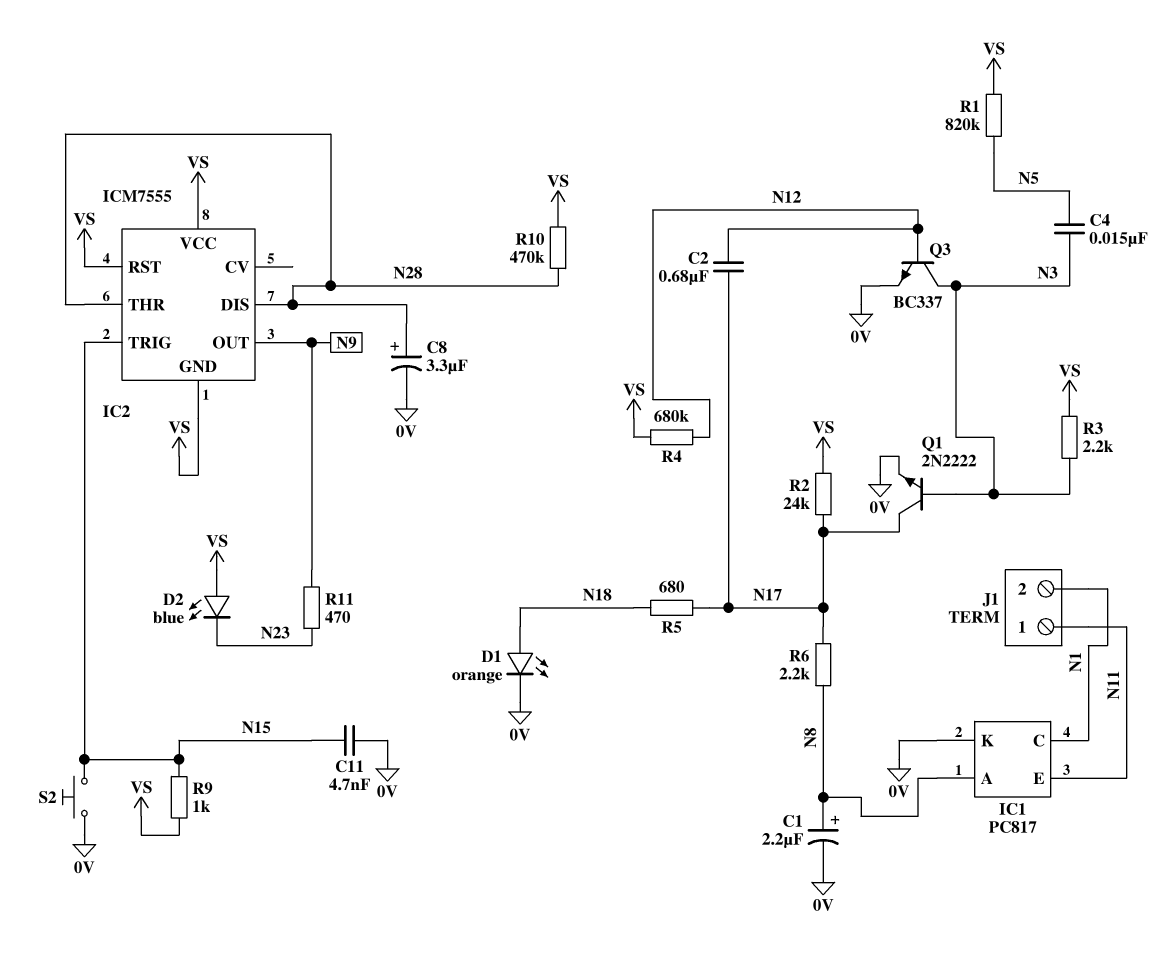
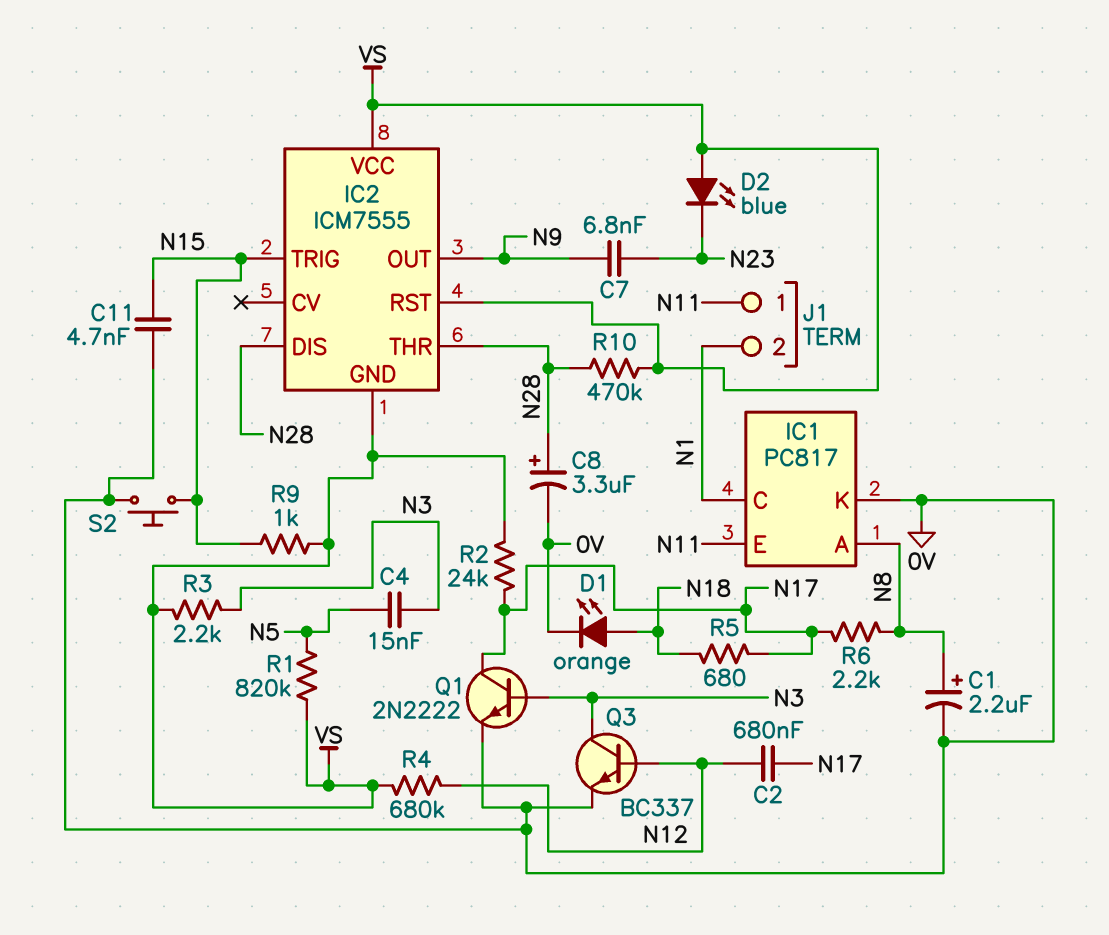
C7: none -> 6.8nF (N9, N23)
R11: 470 (N9, N23) -> none

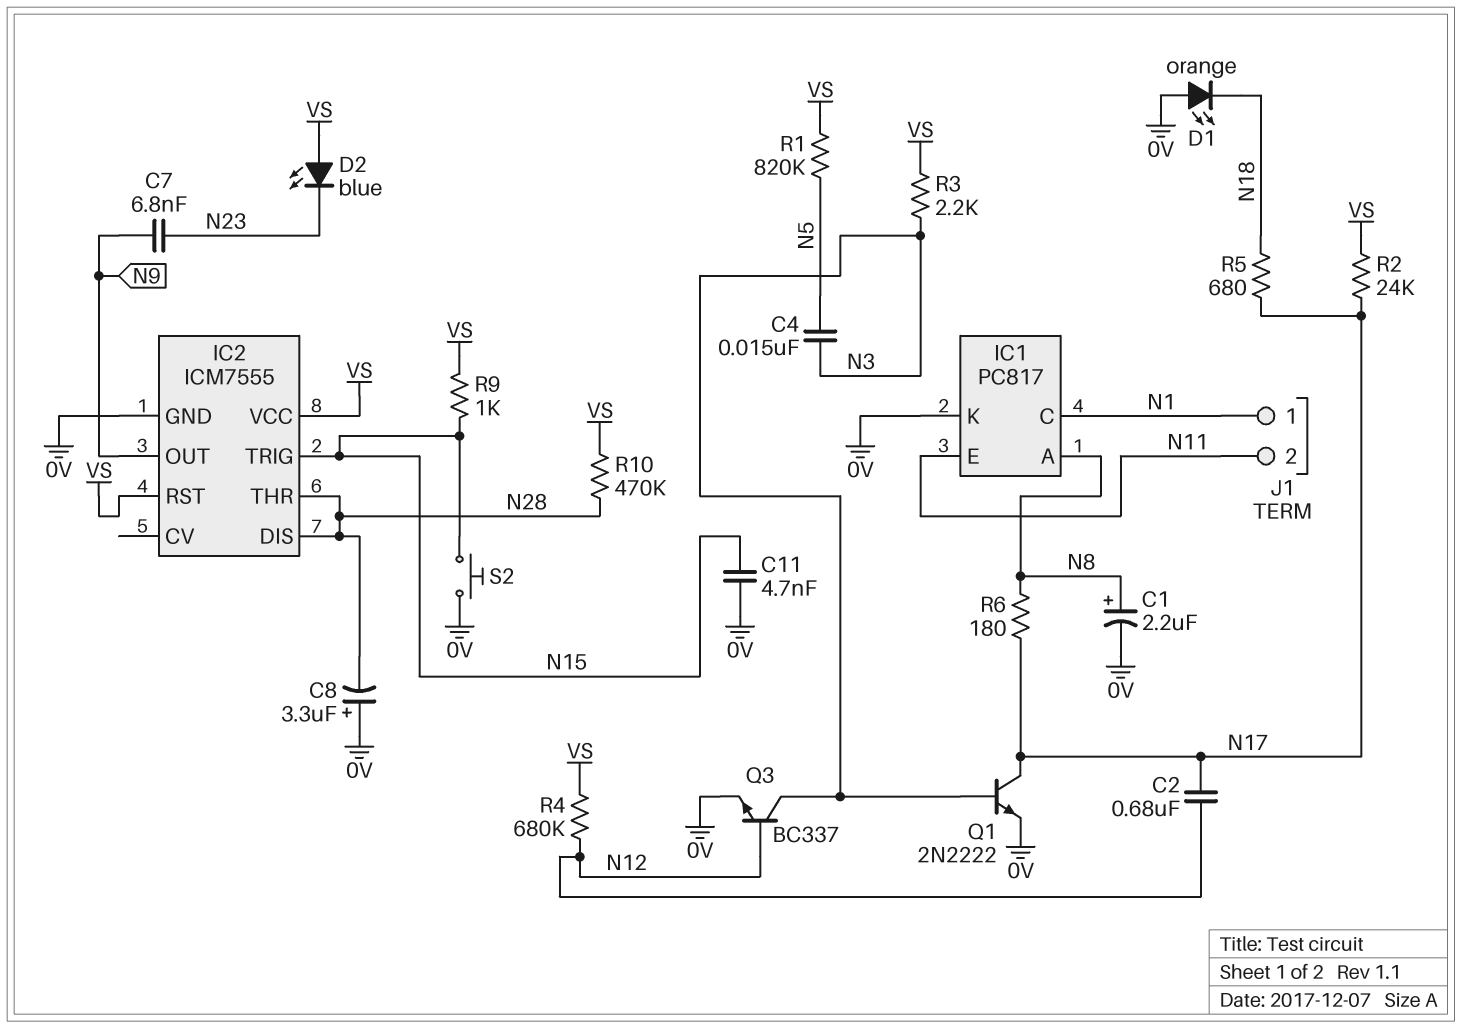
C8: 3.3uF (plus N28, minus 0V) -> 3.3uF (plus 0V, minus N28)
D1: LED orange (A N18, K 0V) -> LED orange (A 0V, K N18)
IC2 pin GND: VS -> 0V
J1 pin 1: N11 -> N1
J1 pin 2: N1 -> N11
R6: 2.2k (N8, N17) -> 180 (N8, N17)

